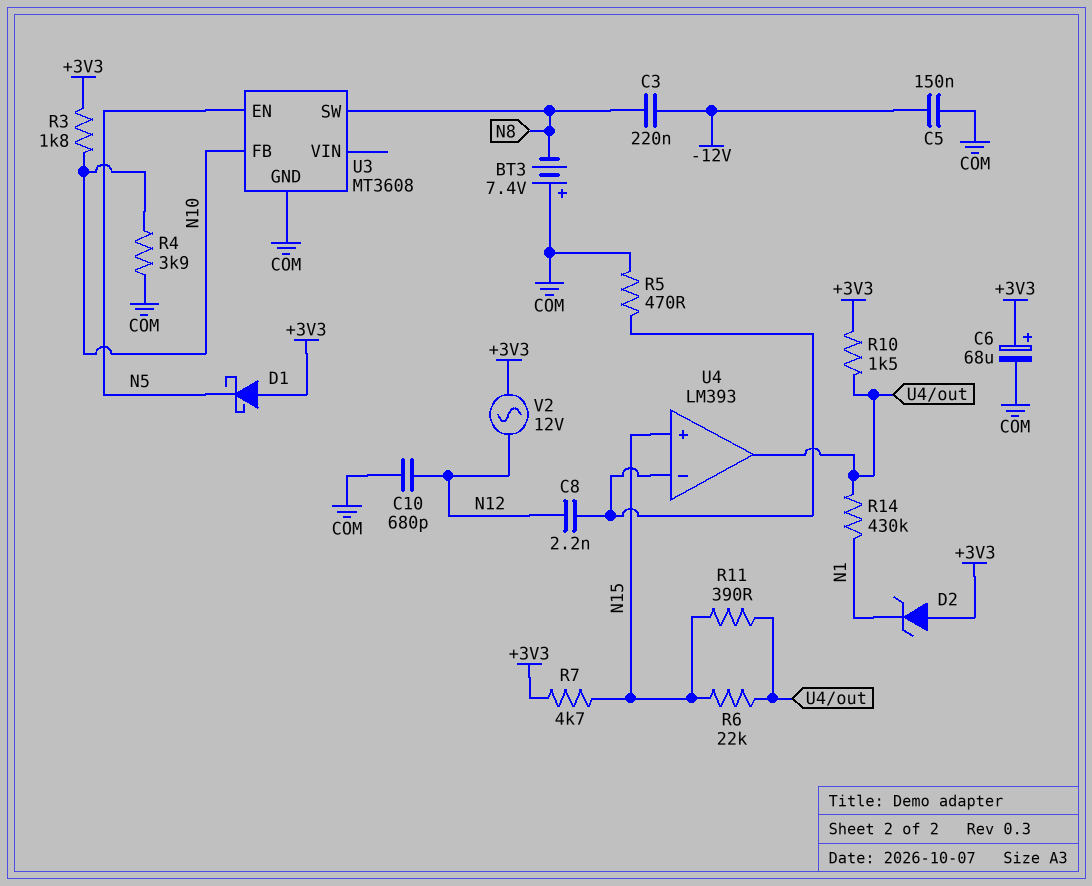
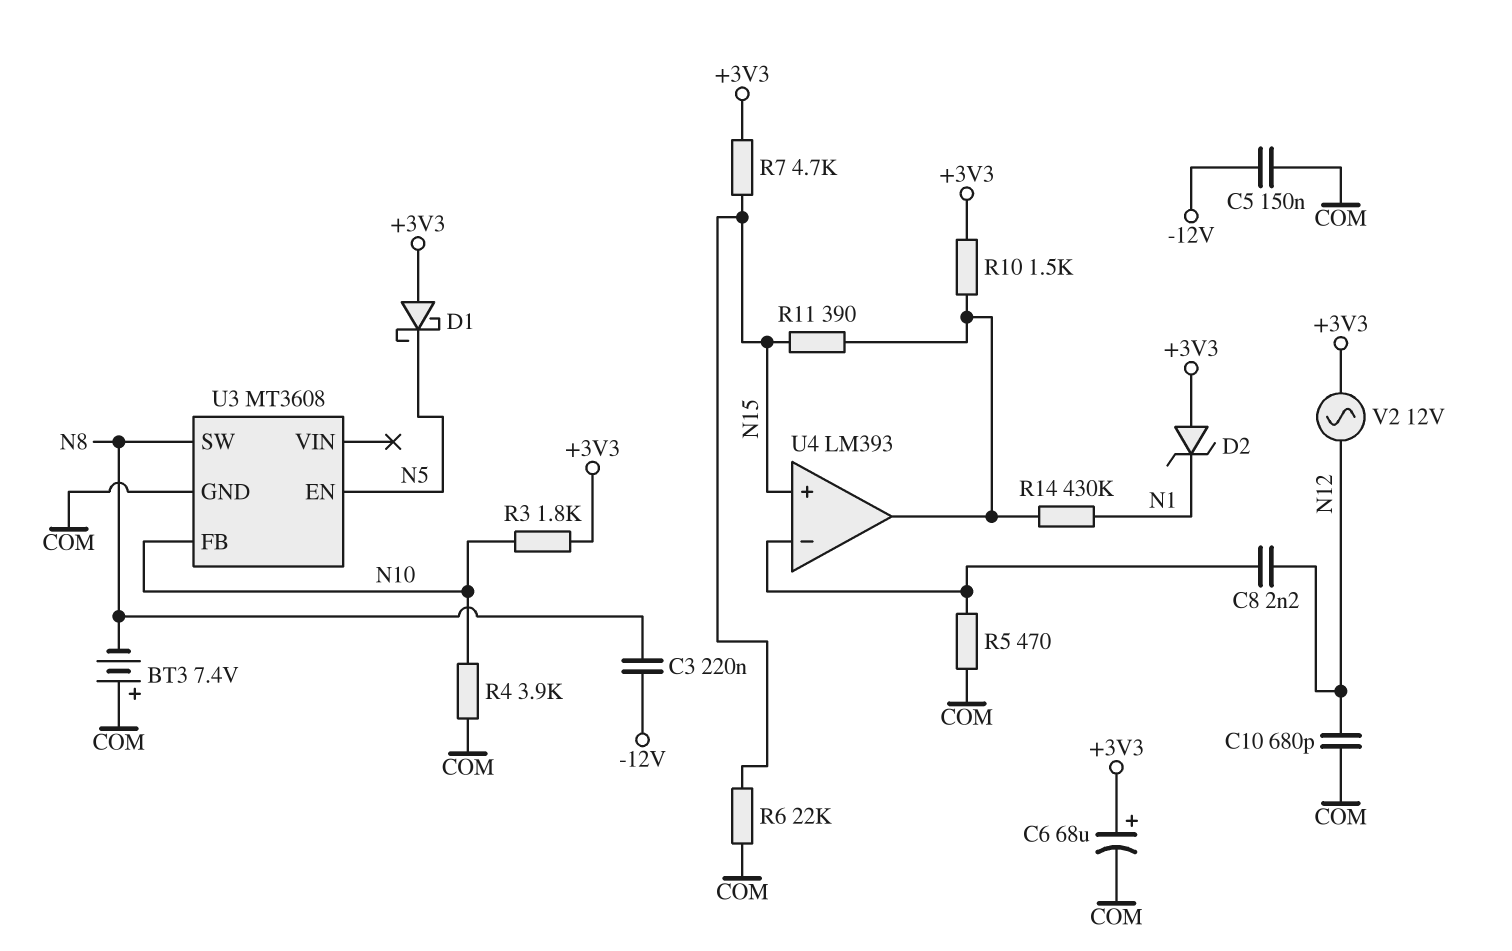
R6: 22k (N15, U4/out) -> 22k (COM, N15)

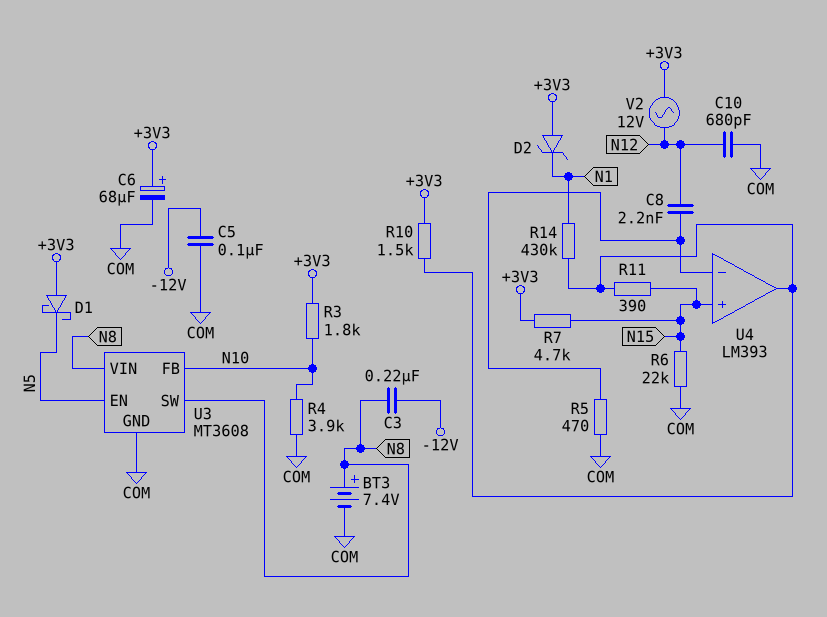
BT3: 7.4V (plus COM, minus N8) -> 7.4V (plus N8, minus COM)
C5: 150nF (-12V, COM) -> 100nF (-12V, COM)
U3 pin VIN: none -> N8

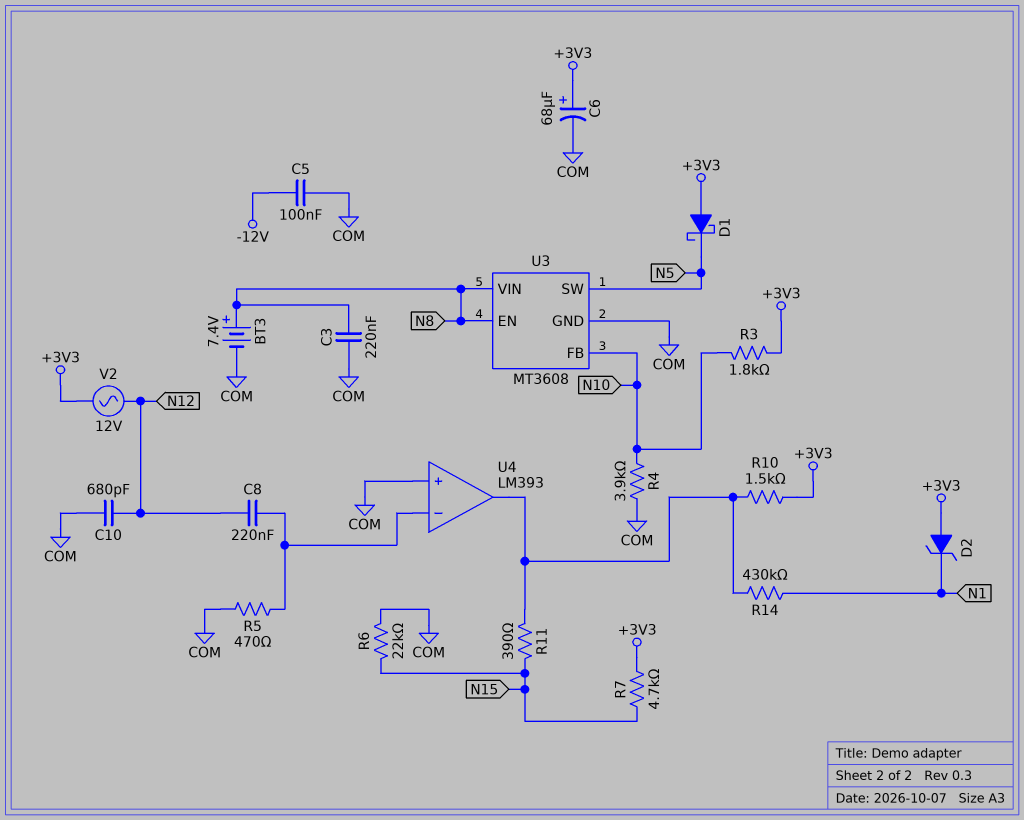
C3: 220nF (-12V, N8) -> 220nF (COM, N8)
C8: 2.2nF (N12, U4/in-) -> 220nF (N12, U4/in-)
U3 pin EN: N5 -> N8
U3 pin SW: N8 -> N5
U4 pin in+: N15 -> COM

